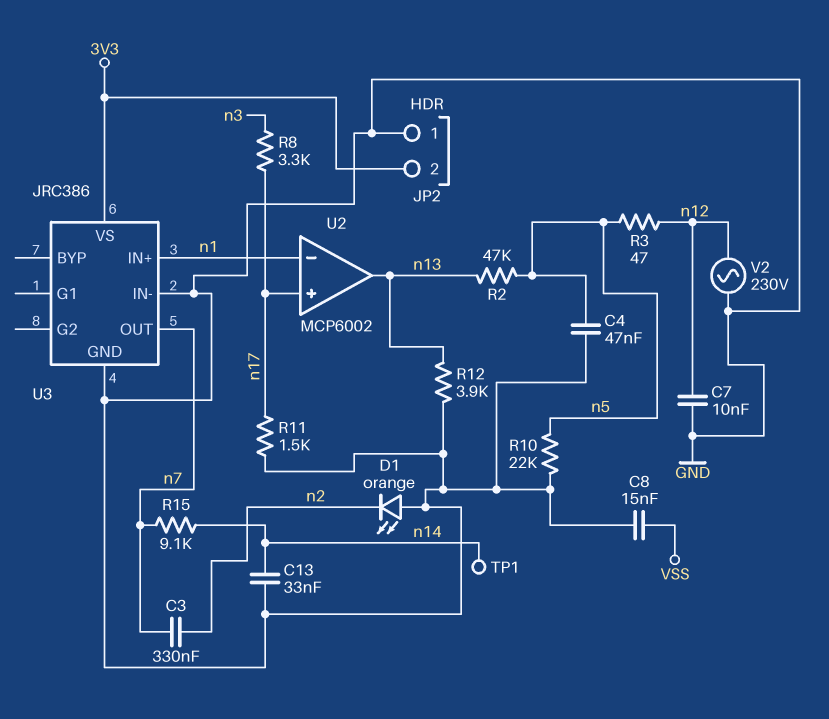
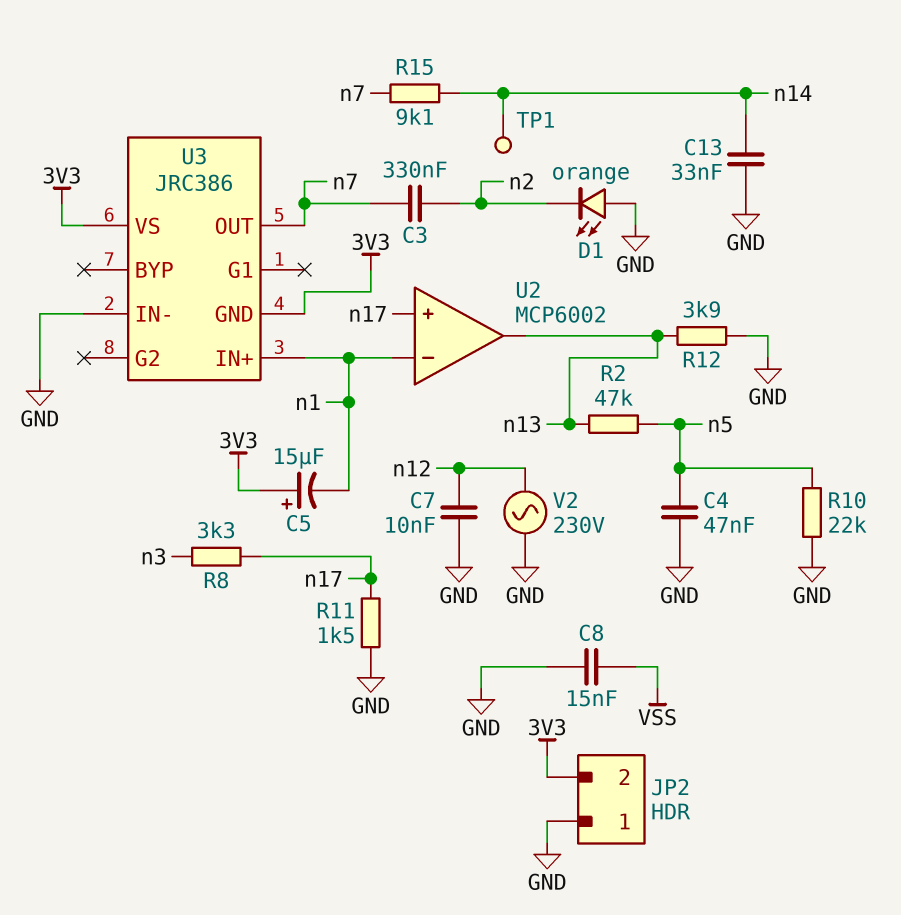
C5: none -> 15uF (plus 3V3, minus n1)
R3: 47 (n5, n12) -> none
U3 pin GND: GND -> 3V3

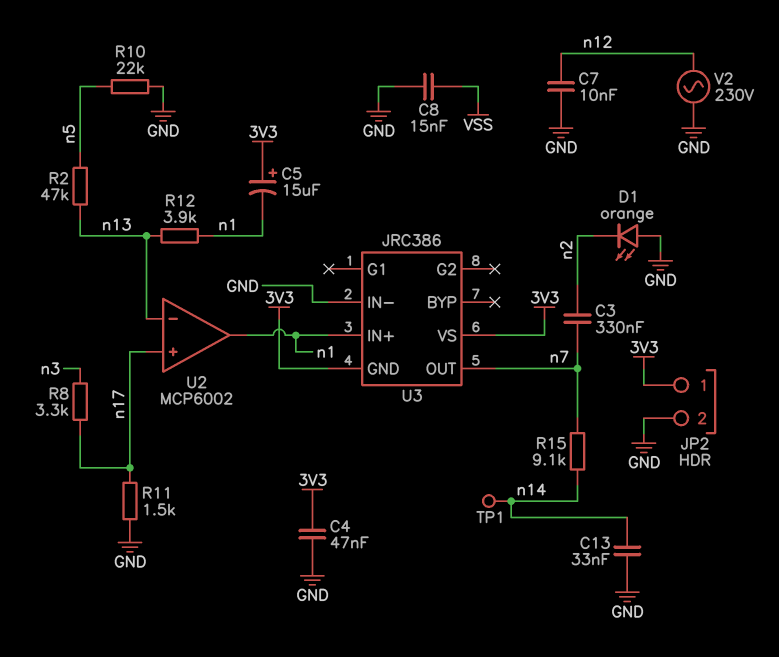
C4: 47nF (GND, n5) -> 47nF (3V3, GND)
JP2 pin 1: GND -> 3V3
JP2 pin 2: 3V3 -> GND
R12: 3.9k (GND, n13) -> 3.9k (n1, n13)
U2 pin in-: n1 -> n13
U2 pin out: n13 -> n1

